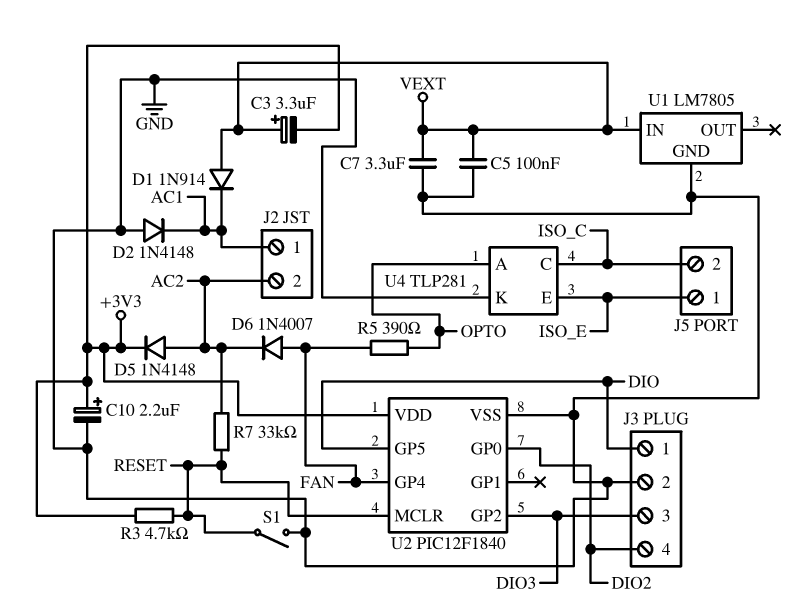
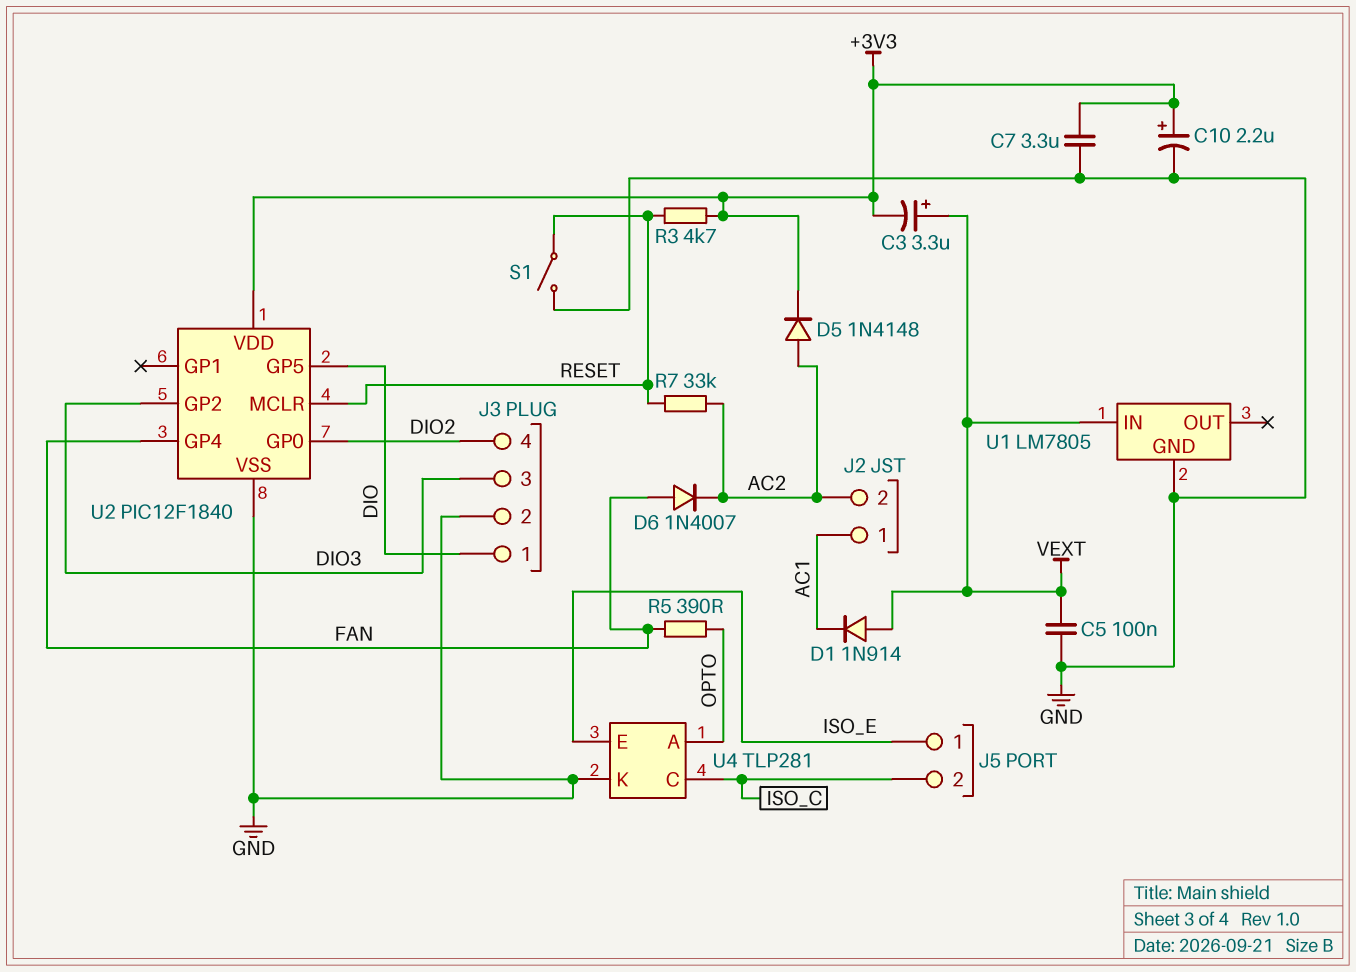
C7: 3.3uF (GND, VEXT) -> 3.3uF (+3V3, GND)
D2: diode 1N4148 (A GND, K AC1) -> none

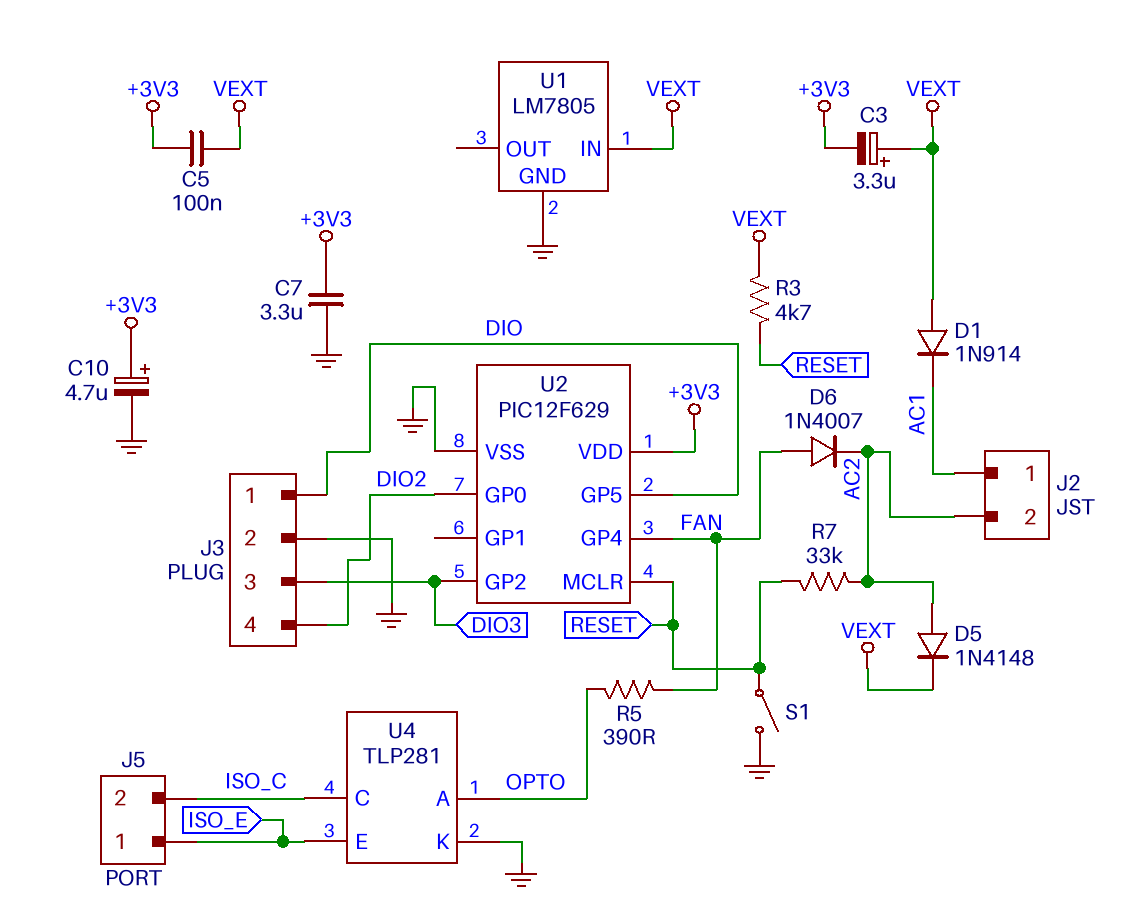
C5: 100nF (GND, VEXT) -> 100nF (+3V3, VEXT)
C10: 2.2uF (plus +3V3, minus GND) -> 4.7uF (plus +3V3, minus GND)
D5: diode 1N4148 (A AC2, K +3V3) -> diode 1N4148 (A AC2, K VEXT)
R3: 4.7k (+3V3, RESET) -> 4.7k (RESET, VEXT)
U2: PIC12F1840 -> PIC12F629

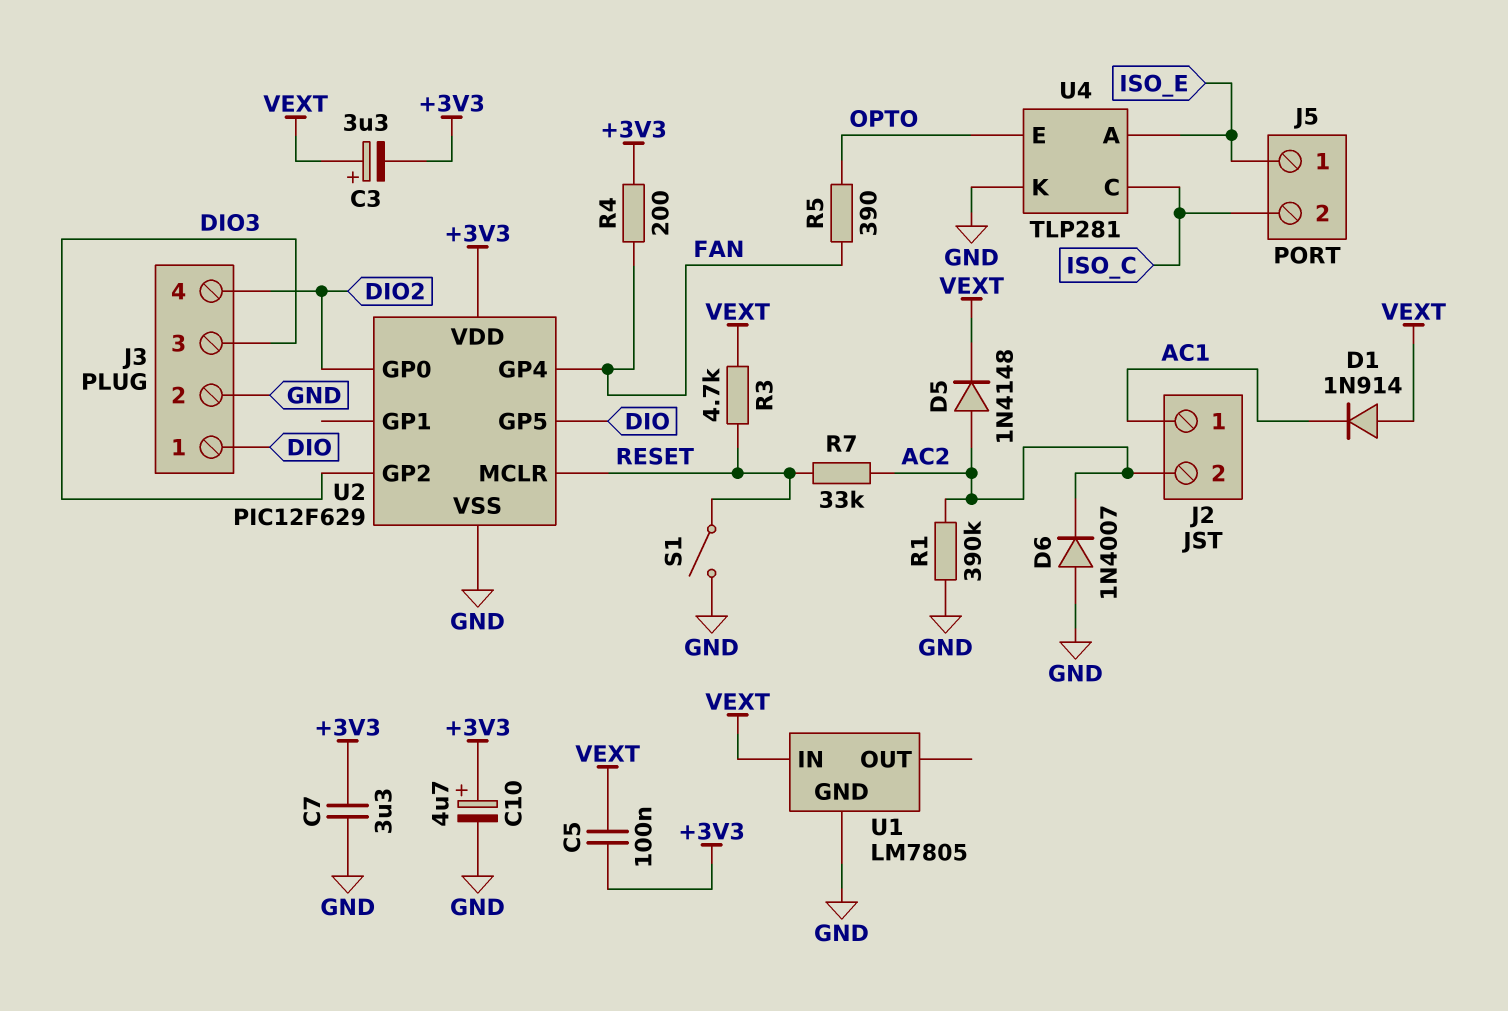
D6: diode 1N4007 (A FAN, K AC2) -> diode 1N4007 (A GND, K AC2)
R1: none -> 390k (AC2, GND)
R4: none -> 200 (+3V3, FAN)
U4 pin A: OPTO -> ISO_E
U4 pin E: ISO_E -> OPTO

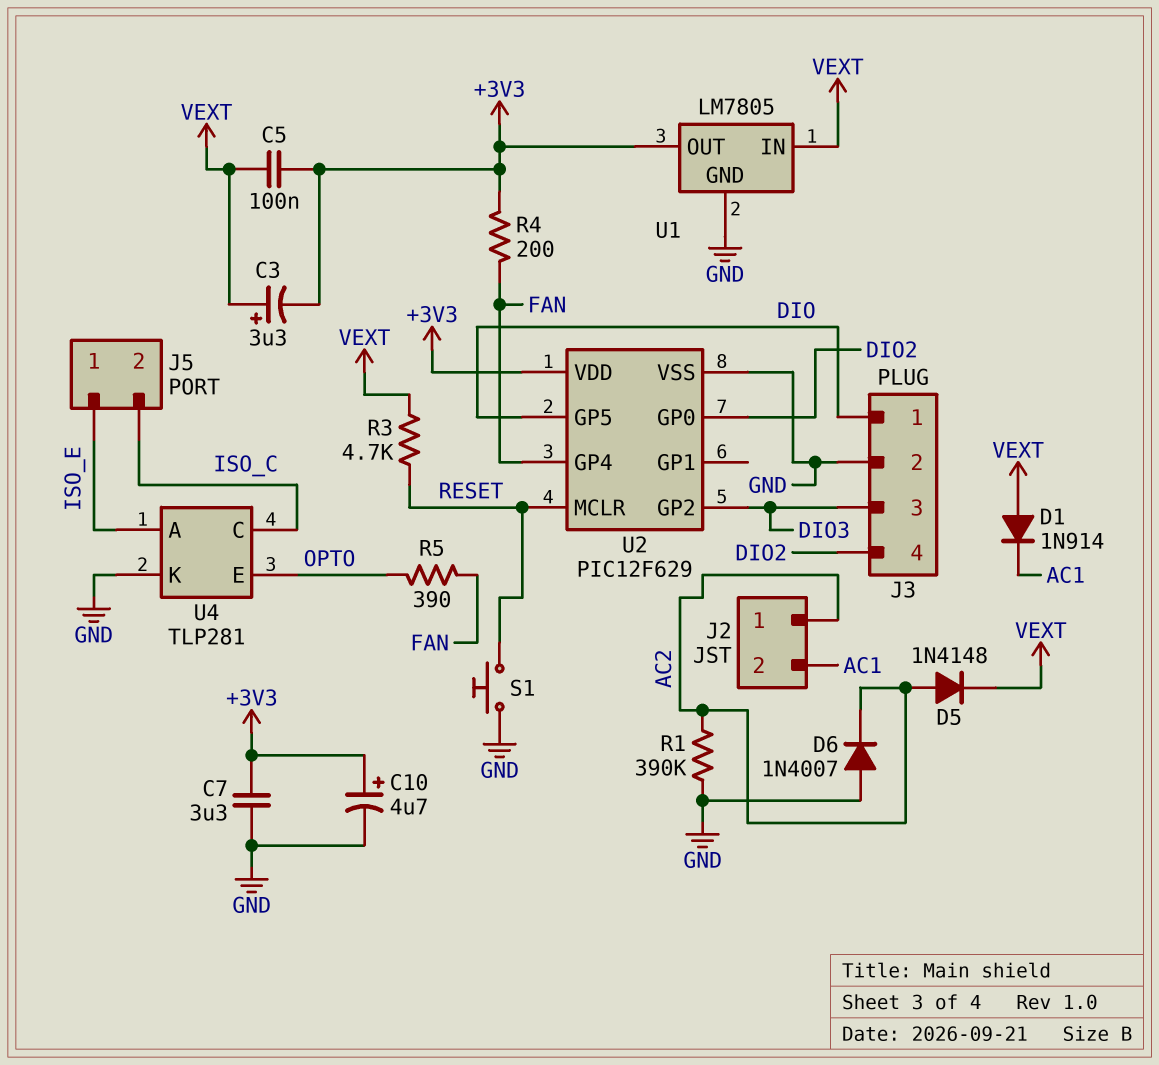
J2 pin 1: AC1 -> AC2
J2 pin 2: AC2 -> AC1
R7: 33k (AC2, RESET) -> none
S1: switch (GND, RESET) -> button (GND, RESET)
U1 pin OUT: none -> +3V3

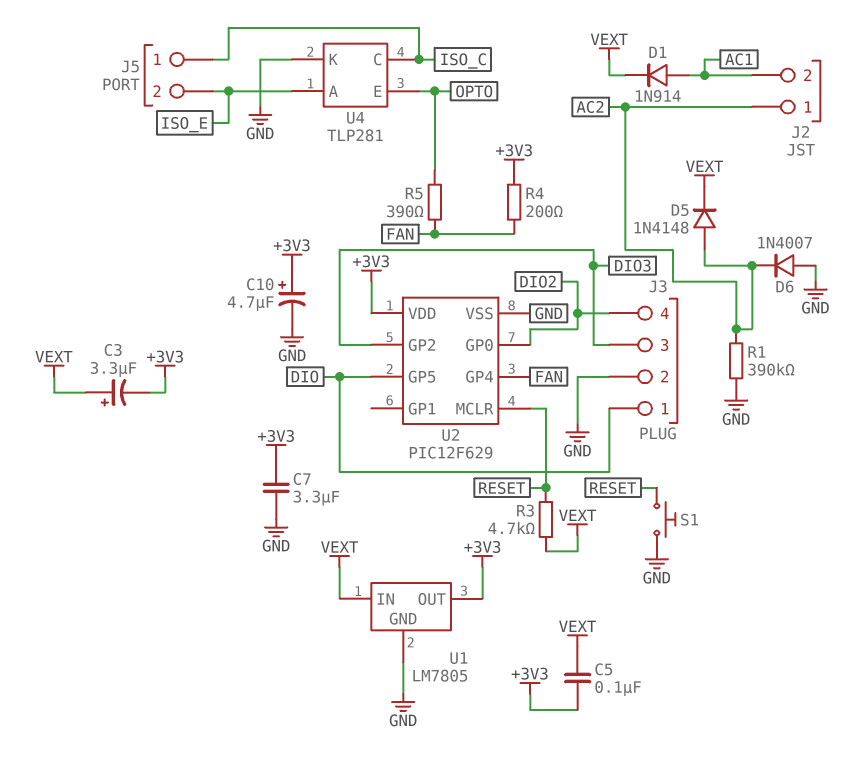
D1: diode 1N914 (A VEXT, K AC1) -> diode 1N914 (A AC1, K VEXT)
J5 pin 1: ISO_E -> ISO_C
J5 pin 2: ISO_C -> ISO_E

